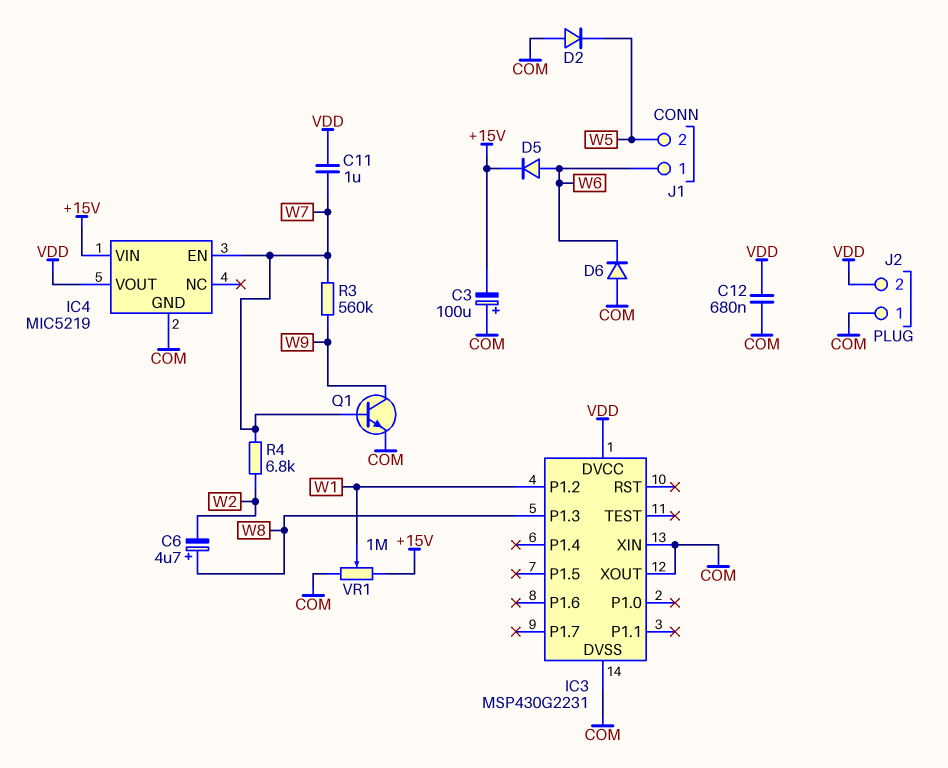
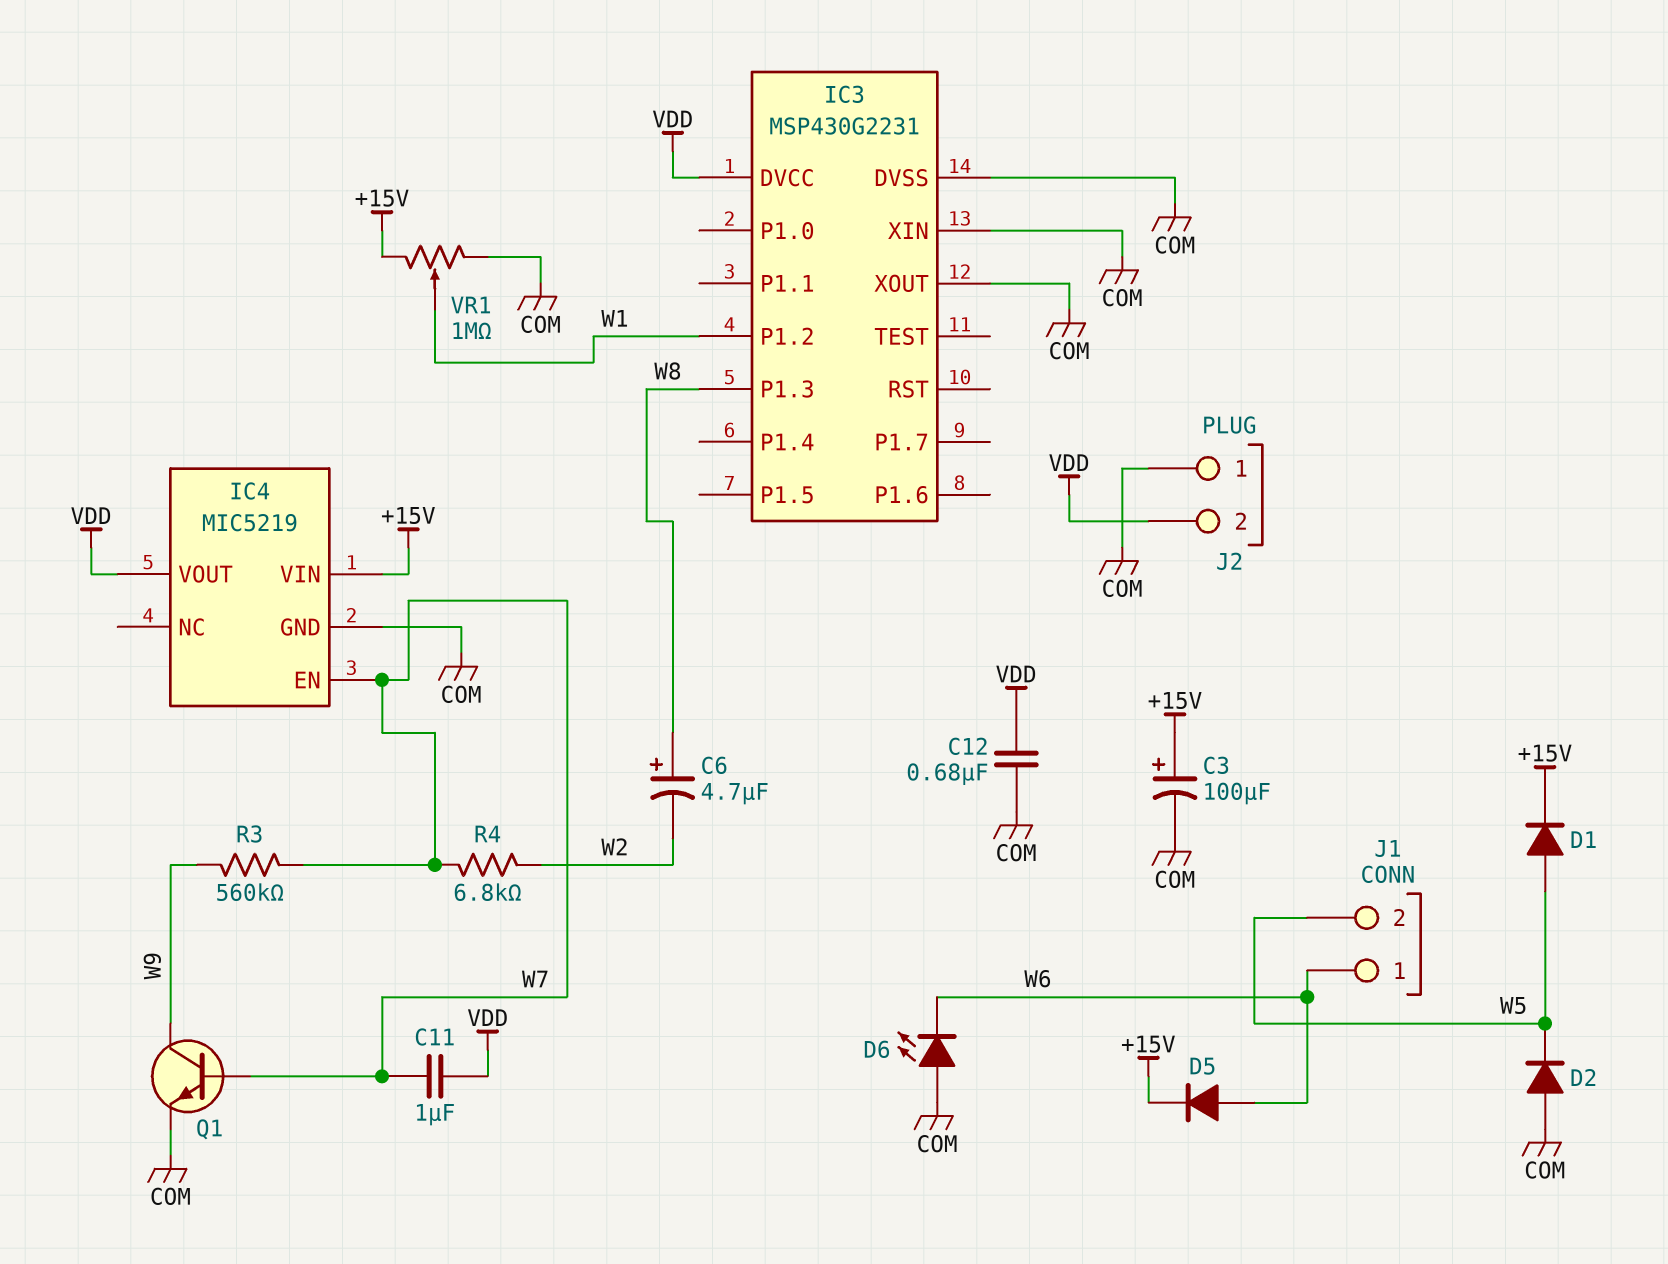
C3: 100uF (plus COM, minus +15V) -> 100uF (plus +15V, minus COM)
D1: none -> diode (A W5, K +15V)
D6: diode (A COM, K W6) -> LED (A COM, K W6)

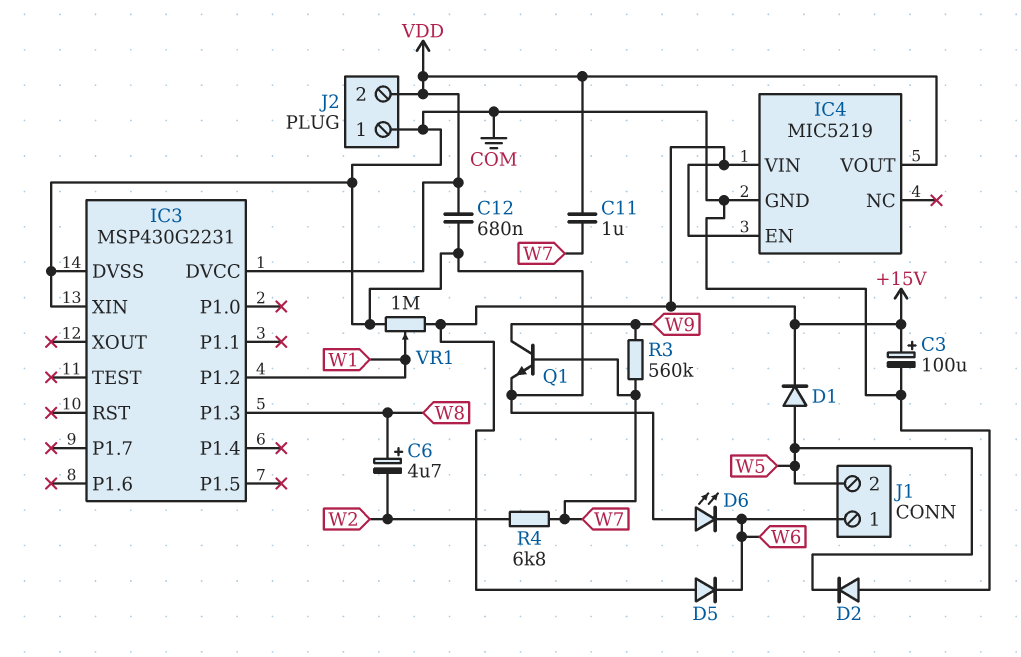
D5: diode (A W6, K +15V) -> diode (A +15V, K W6)
IC3 pin XOUT: COM -> none
IC4 pin EN: W7 -> +15V

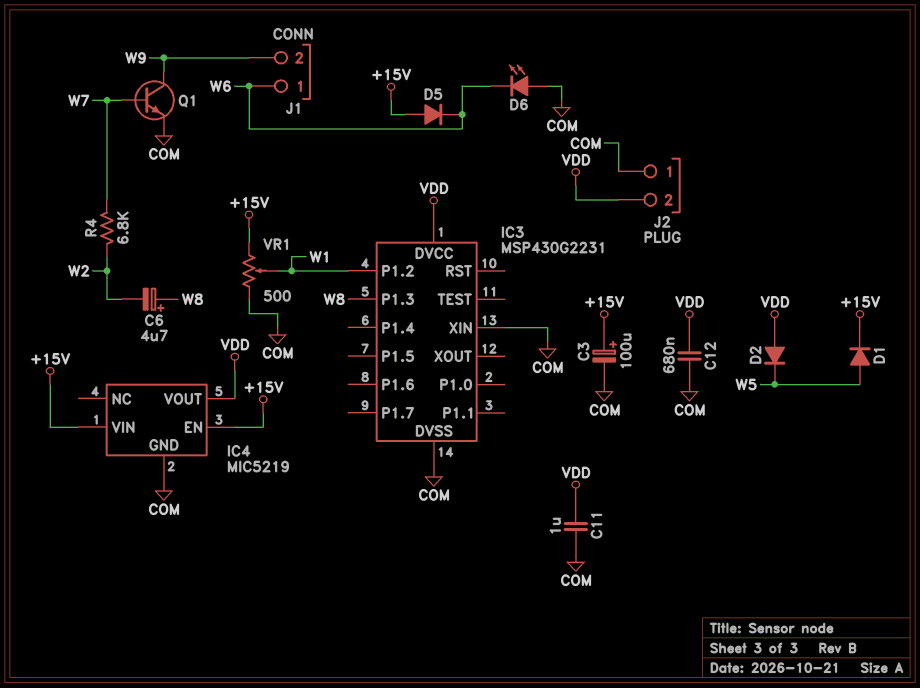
C11: 1uF (VDD, W7) -> 1uF (COM, VDD)
D2: diode (A COM, K W5) -> diode (A VDD, K W5)
J1 pin 2: W5 -> W9
R3: 560k (W7, W9) -> none
VR1: 1M (+15V, COM, wiper W1) -> 500 (+15V, COM, wiper W1)

